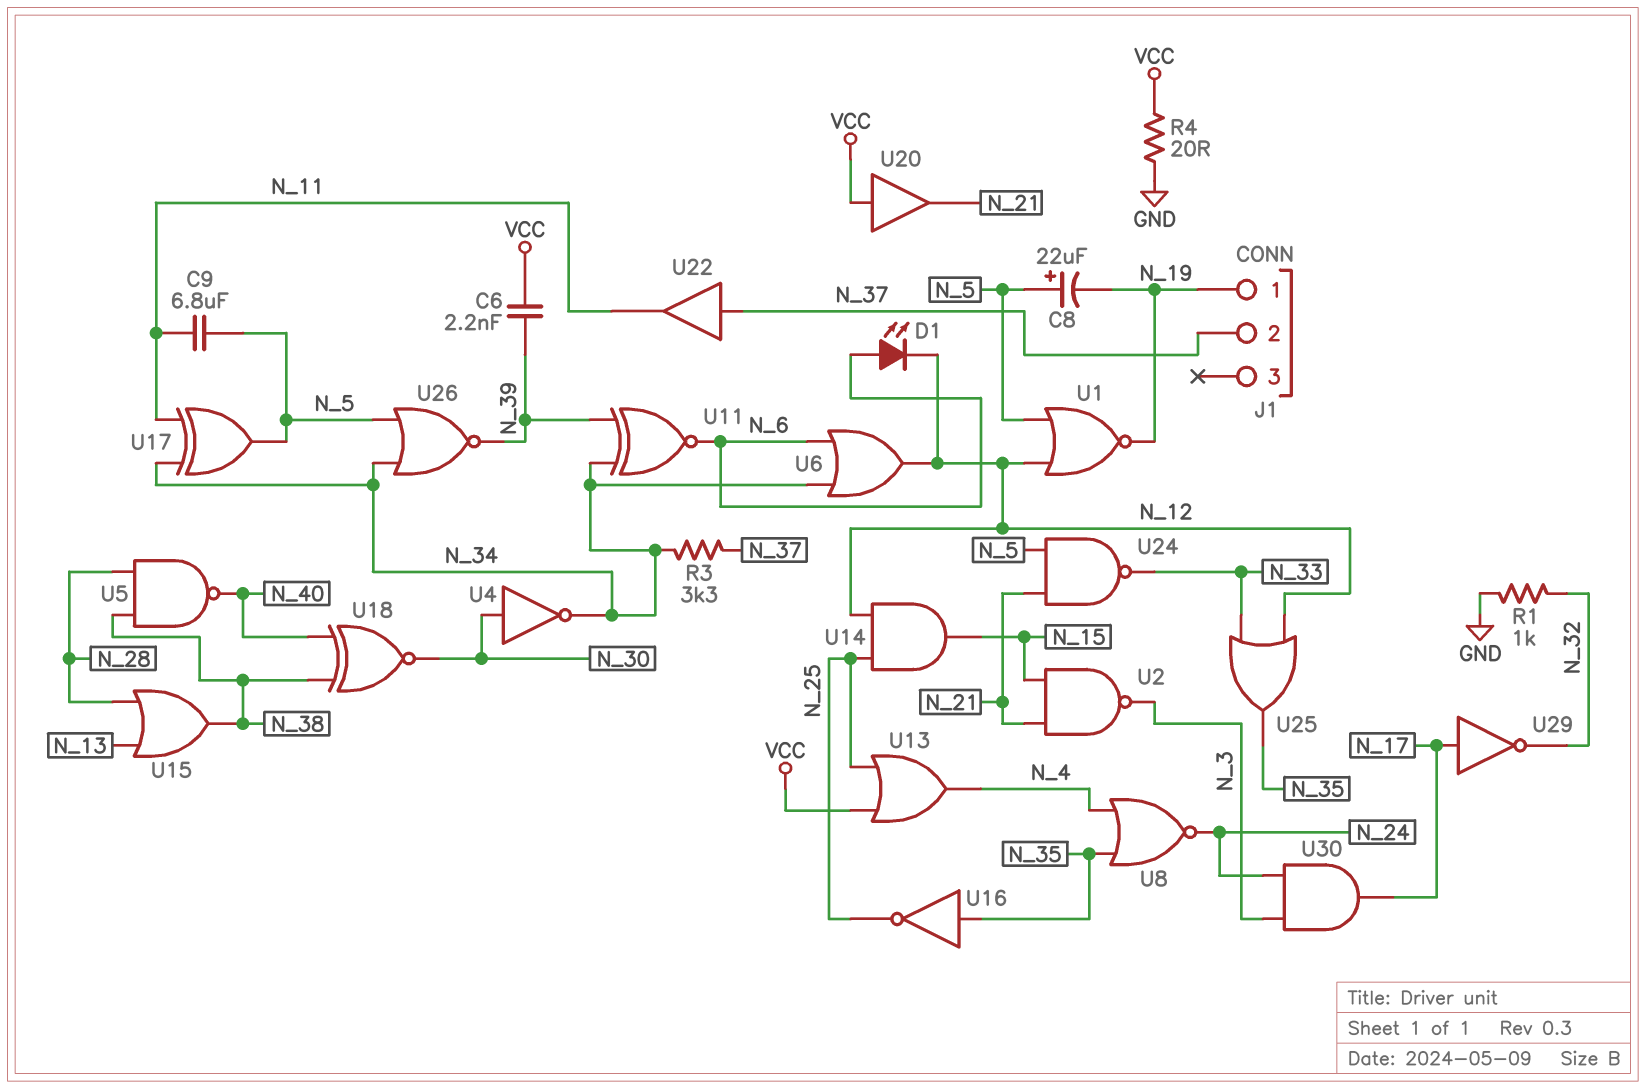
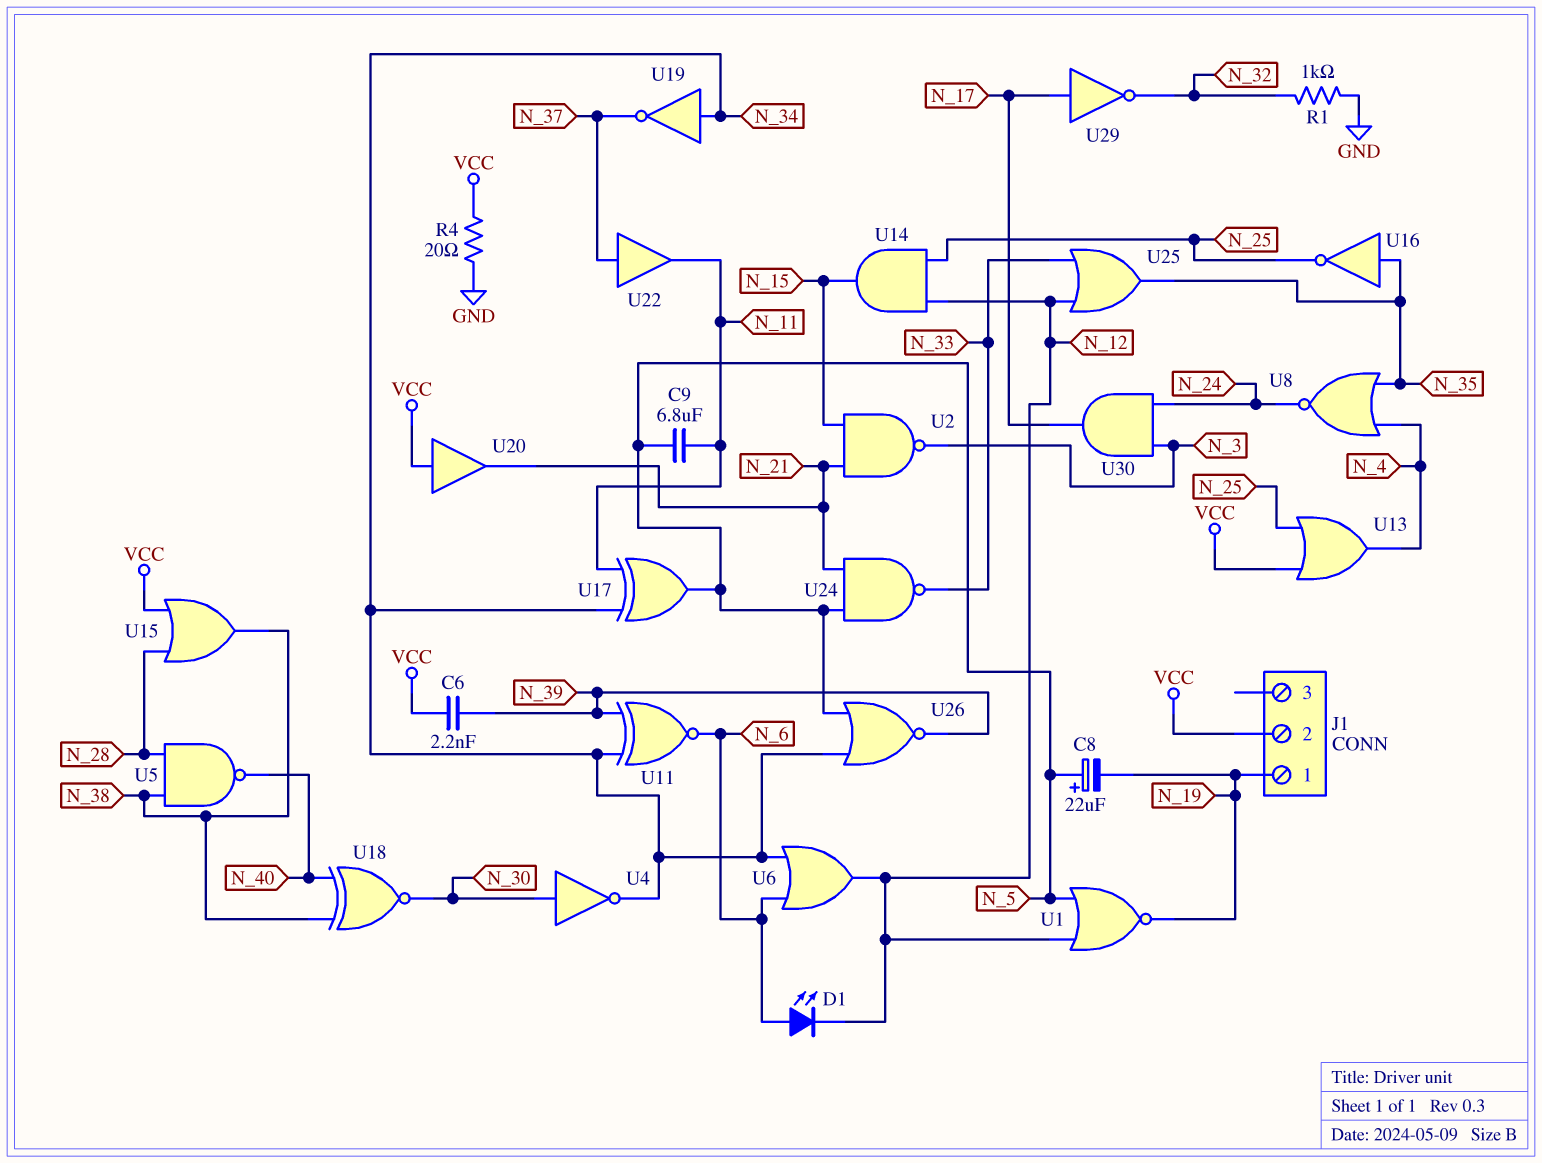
J1 pin 2: N_37 -> VCC
R3: 3.3k (N_34, N_37) -> none
U15: OR (in N_13, in N_28, out N_38) -> OR (in N_28, in VCC, out N_38)
U19: none -> NOT (in N_34, out N_37)

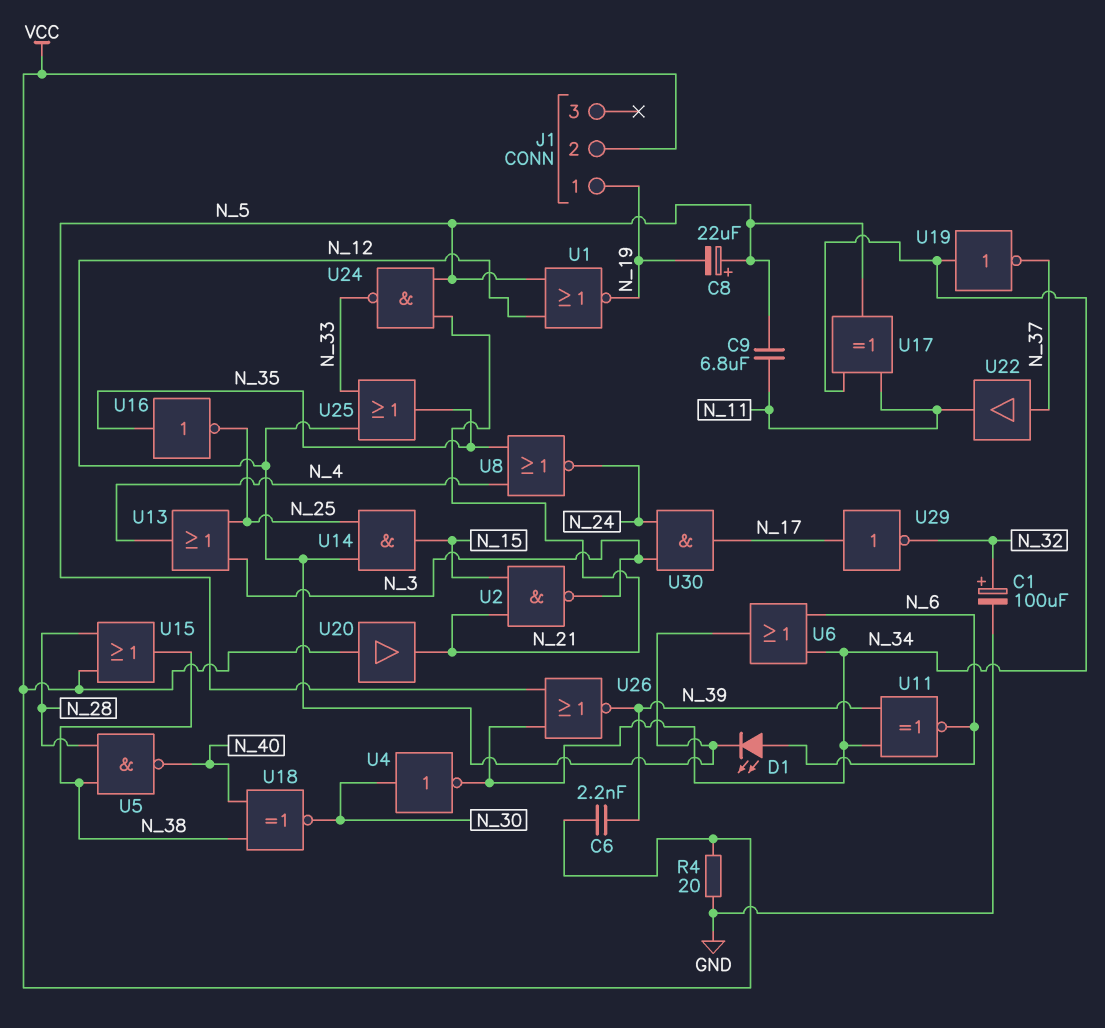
C1: none -> 100uF (plus N_32, minus GND)
R1: 1k (GND, N_32) -> none
U13: OR (in N_25, in VCC, out N_4) -> OR (in N_3, in N_25, out N_4)

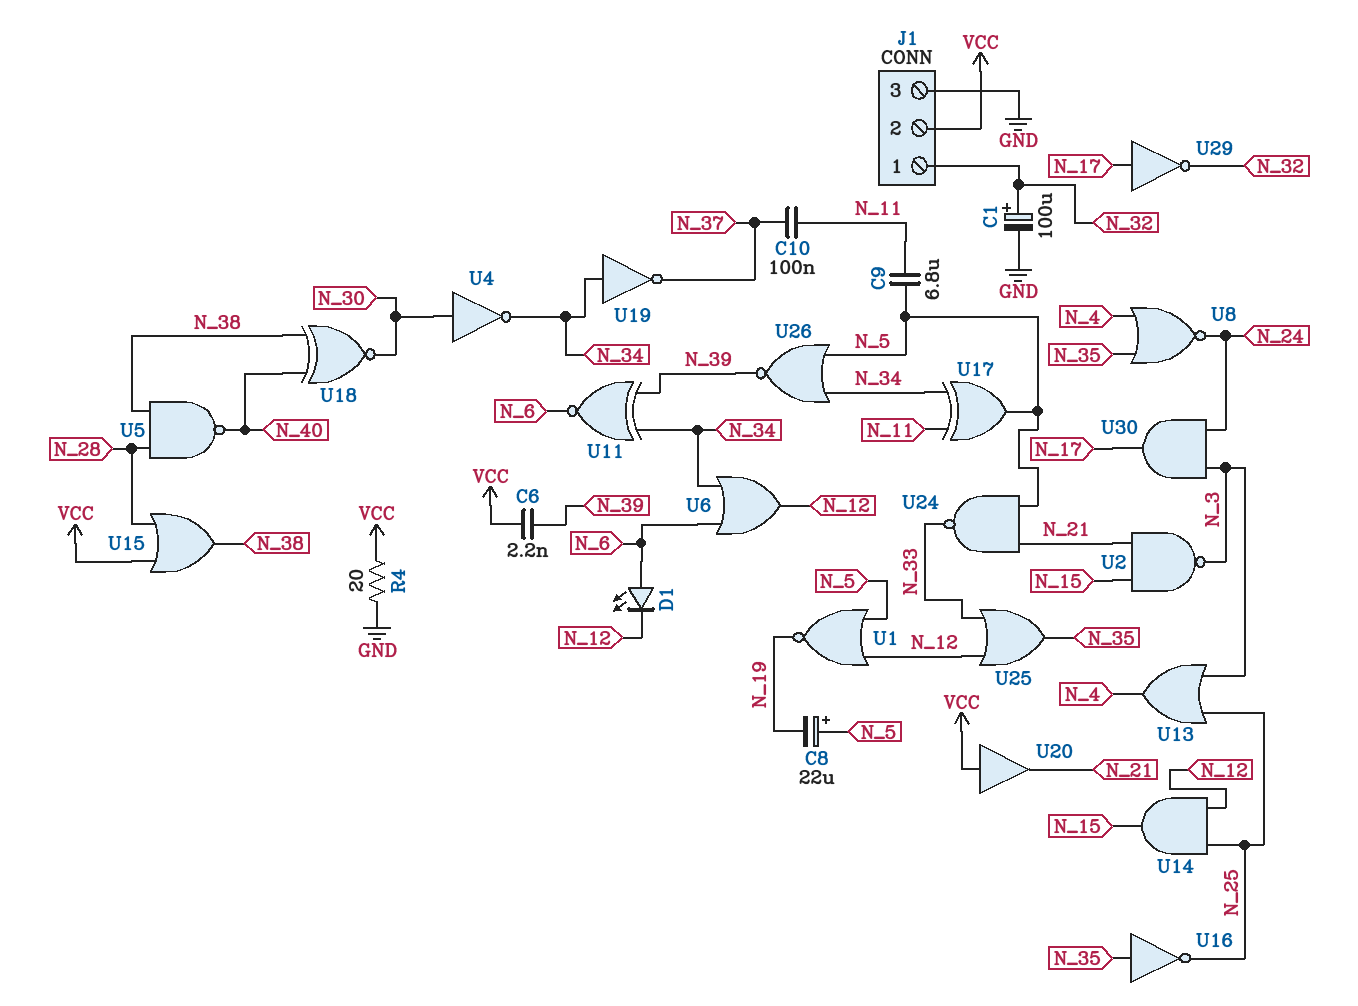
C10: none -> 100nF (N_11, N_37)
J1 pin 1: N_19 -> N_32
J1 pin 3: none -> GND
U22: buffer (in N_37, out N_11) -> none

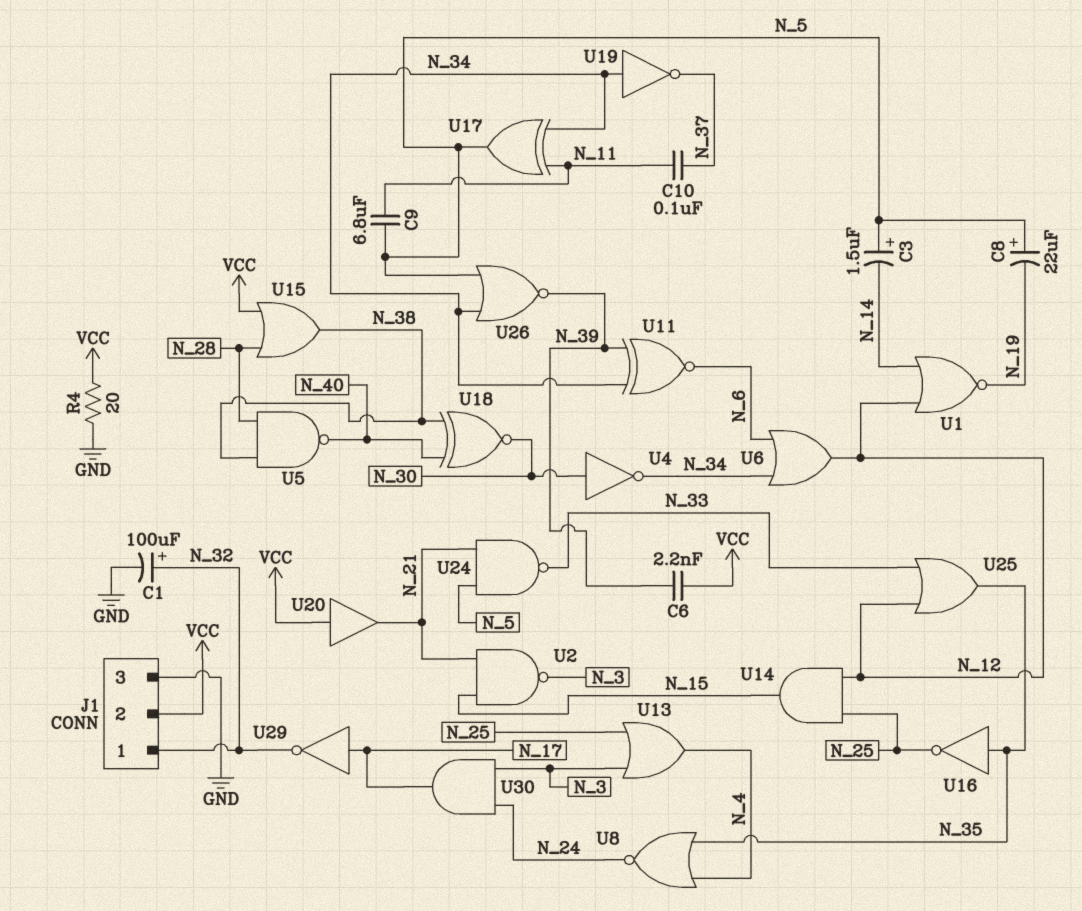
C3: none -> 1.5uF (plus N_5, minus N_14)
D1: LED (A N_6, K N_12) -> none
U1: NOR (in N_5, in N_12, out N_19) -> NOR (in N_12, in N_14, out N_19)

